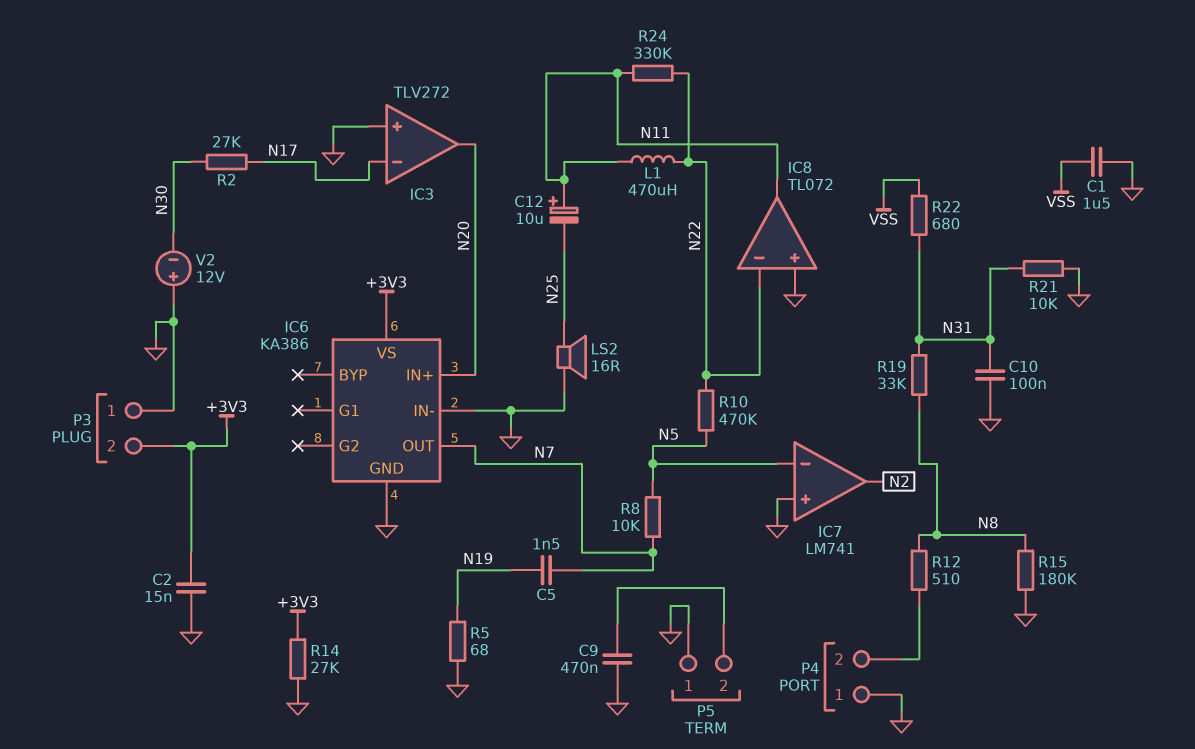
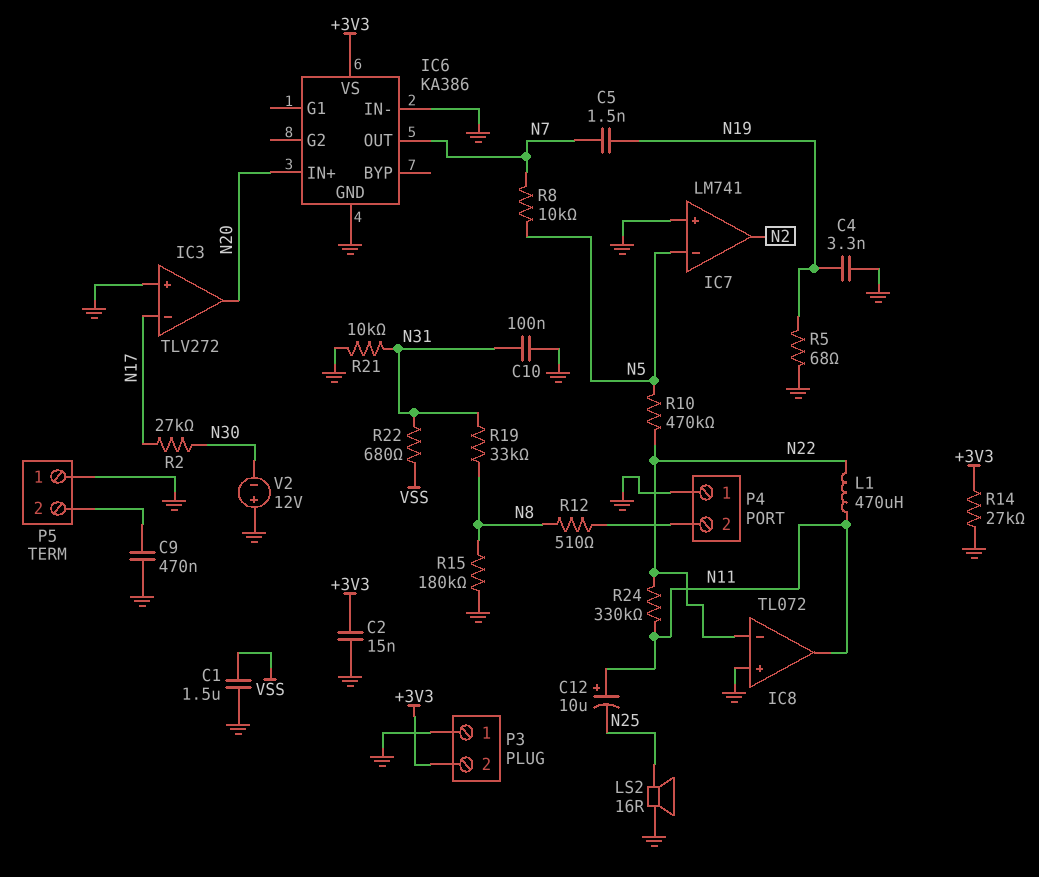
C4: none -> 3.3nF (GND, N19)

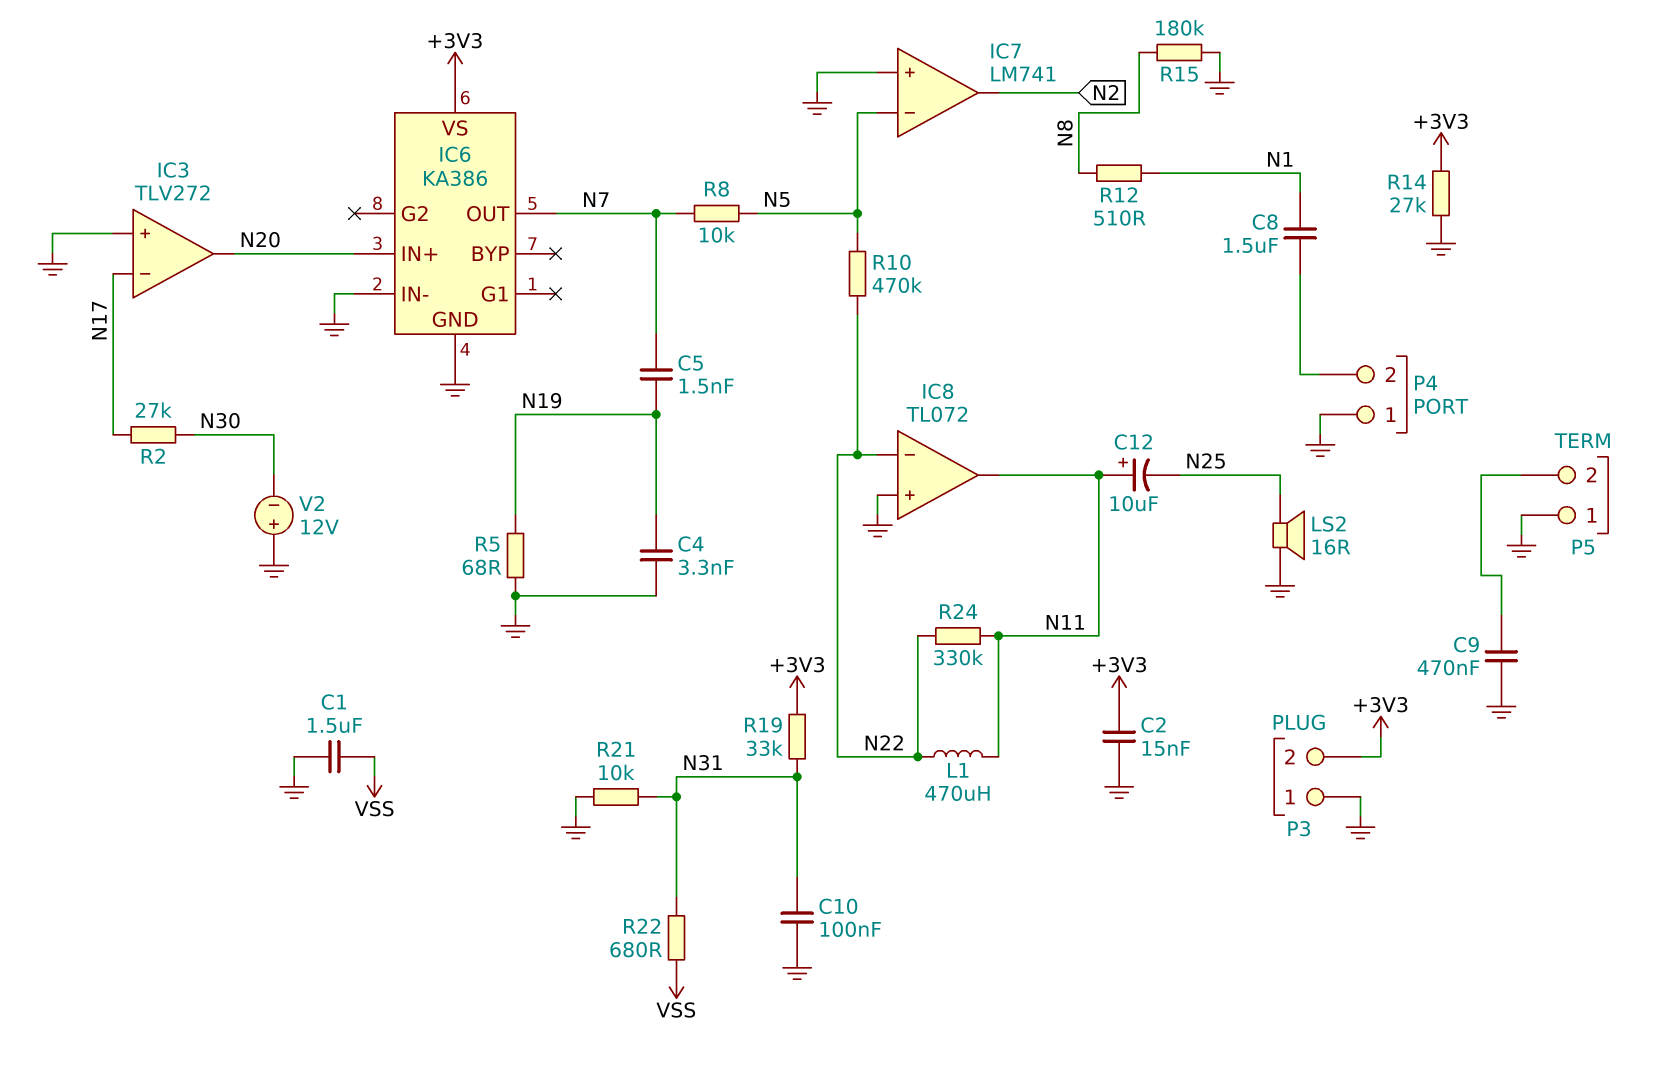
C8: none -> 1.5uF (N1, P4/2)
R12: 510 (N8, P4/2) -> 510 (N1, N8)
R19: 33k (N8, N31) -> 33k (+3V3, N31)

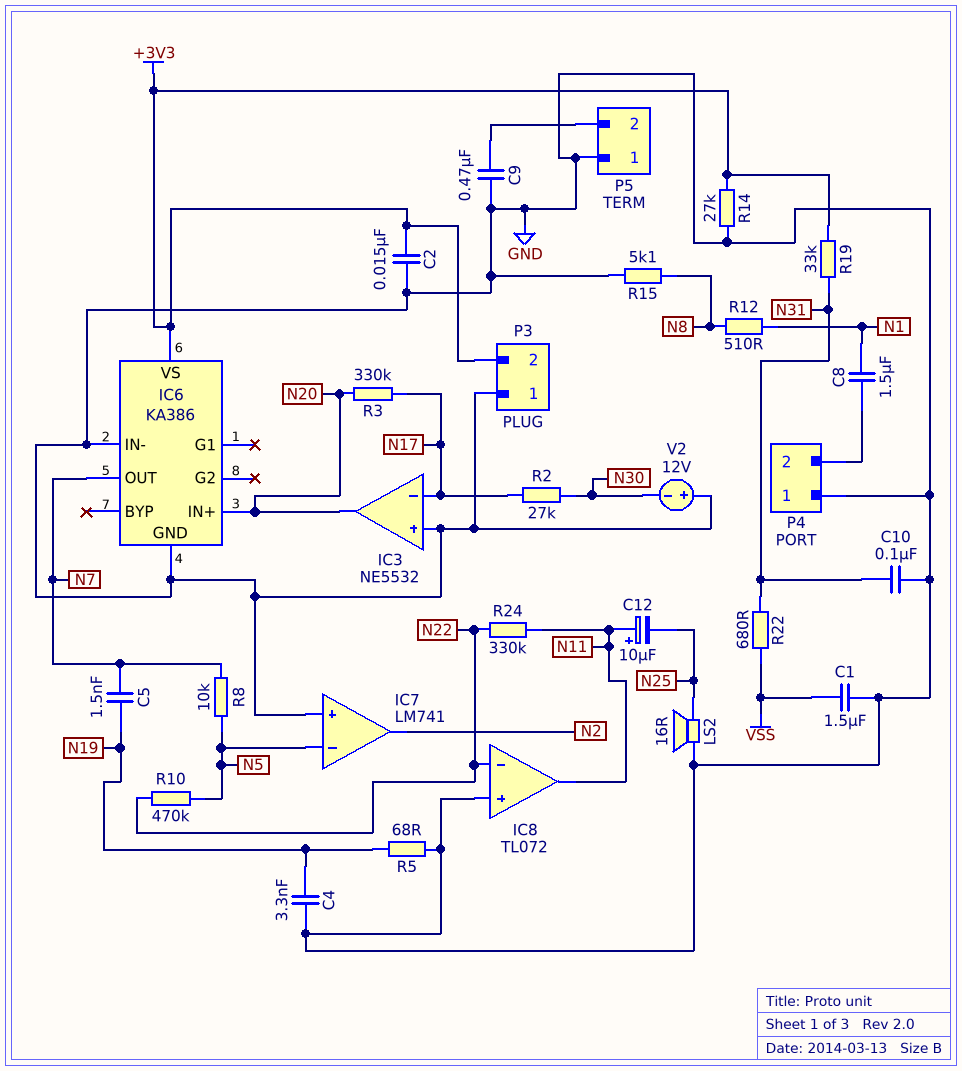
IC3: TLV272 -> NE5532
L1: 470uH (N11, N22) -> none
R3: none -> 330k (N17, N20)
R15: 180k (GND, N8) -> 5.1k (GND, N8)
R21: 10k (GND, N31) -> none

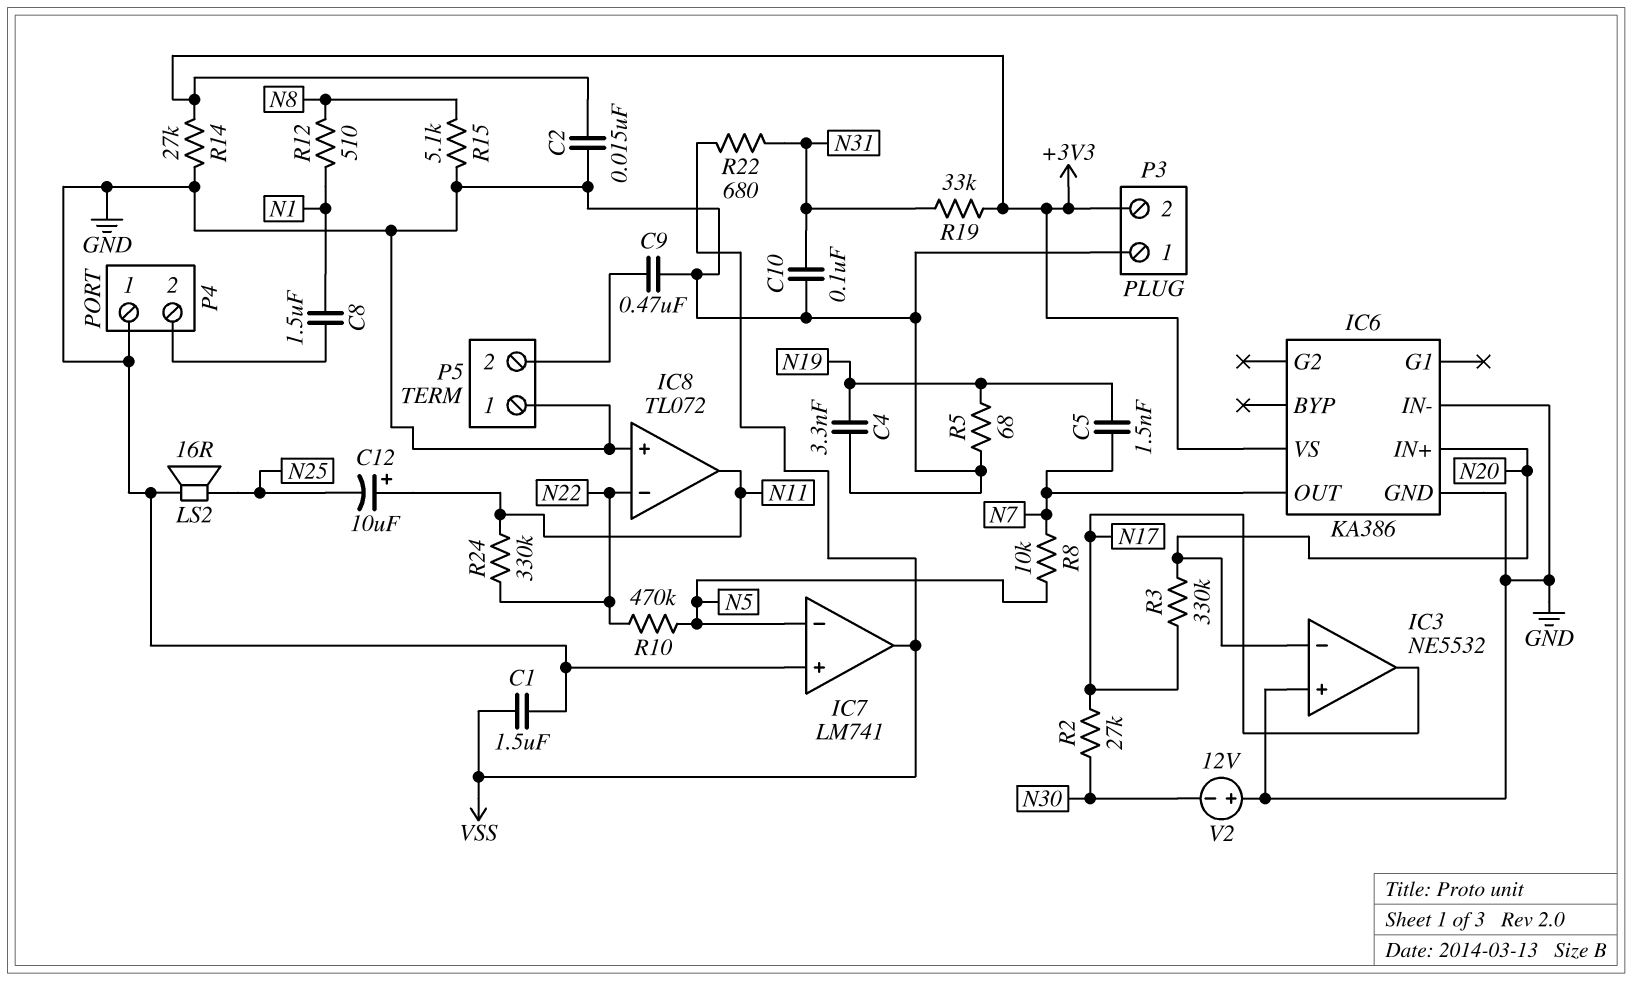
IC3 pin in-: N17 -> N20
IC3 pin out: N20 -> N17
IC7 pin out: N2 -> VSS

